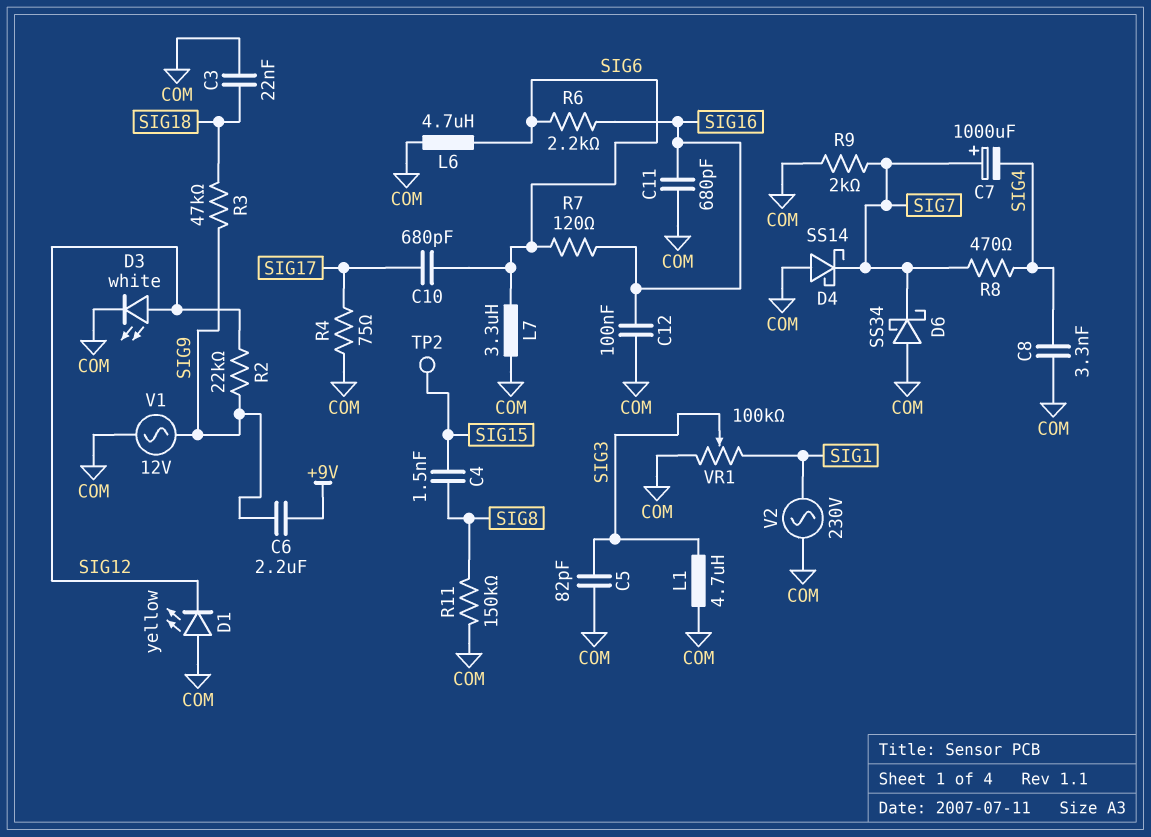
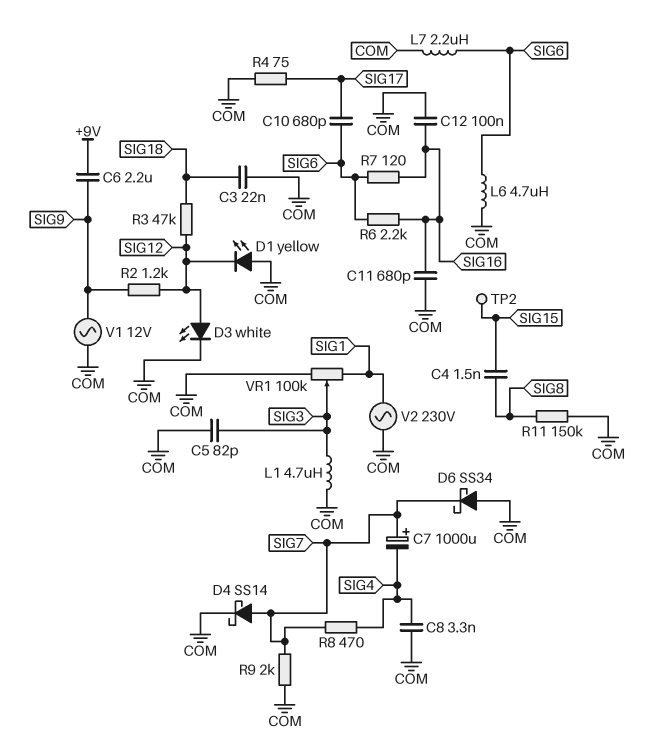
D4: schottky SS14 (A COM, K SIG7) -> schottky SS14 (A SIG7, K COM)
L7: 3.3uH (COM, SIG6) -> 2.2uH (COM, SIG6)
R2: 22k (SIG9, SIG12) -> 1.2k (SIG9, SIG12)
R3: 47k (SIG9, SIG18) -> 47k (SIG12, SIG18)

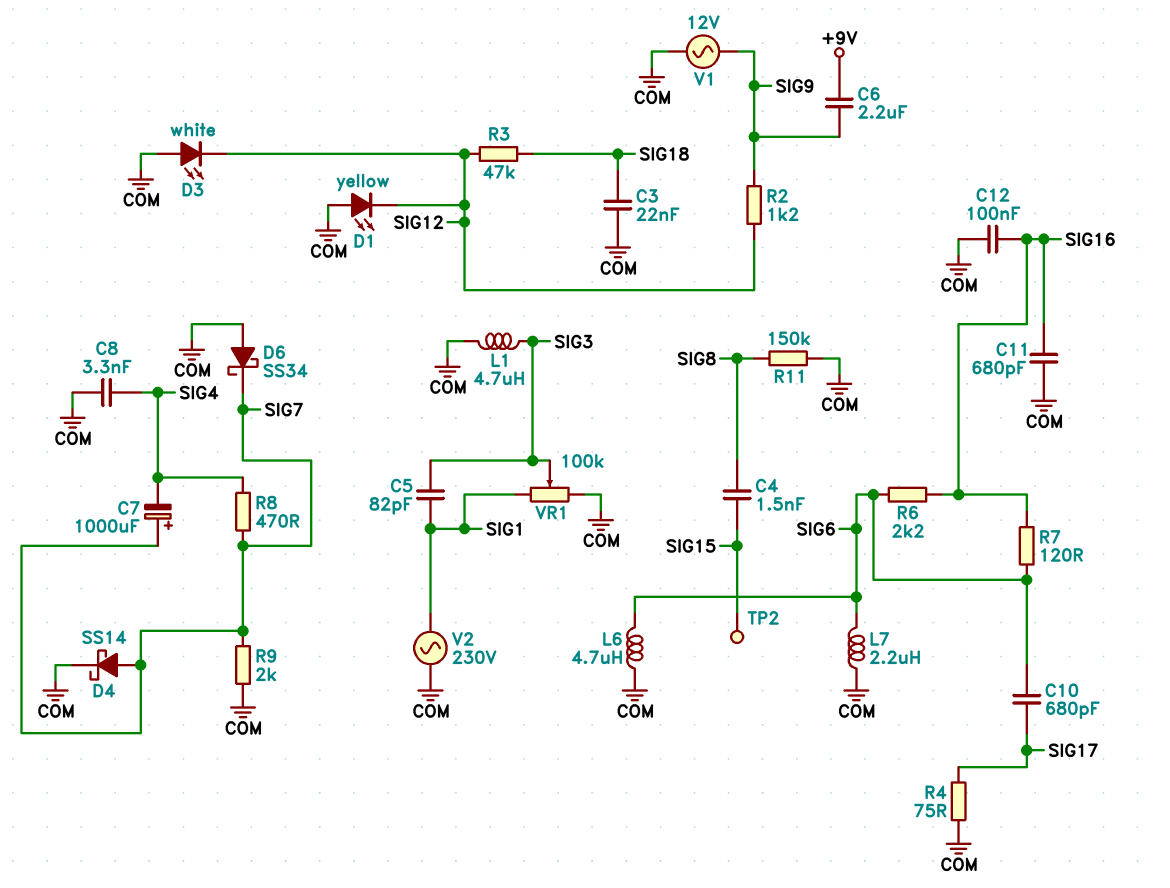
C5: 82pF (COM, SIG3) -> 82pF (SIG1, SIG3)
D3: LED white (A SIG12, K COM) -> LED white (A COM, K SIG12)

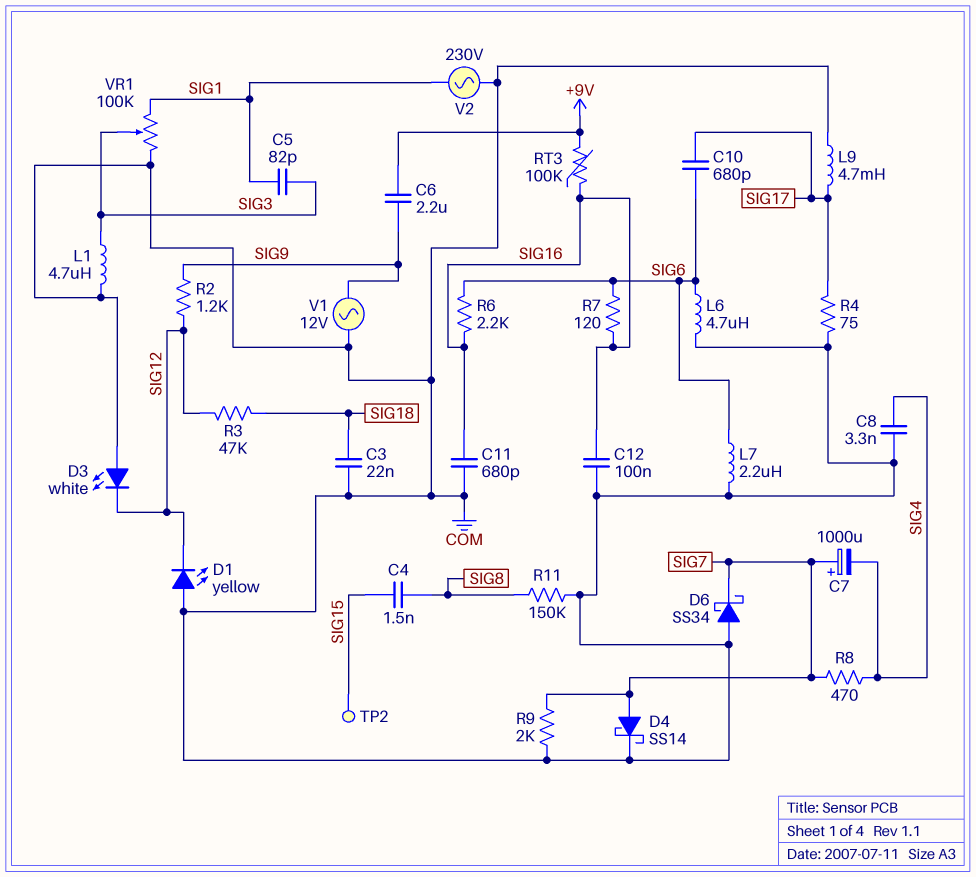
L9: none -> 4.7mH (COM, SIG17)
RT3: none -> 100k (+9V, SIG16)

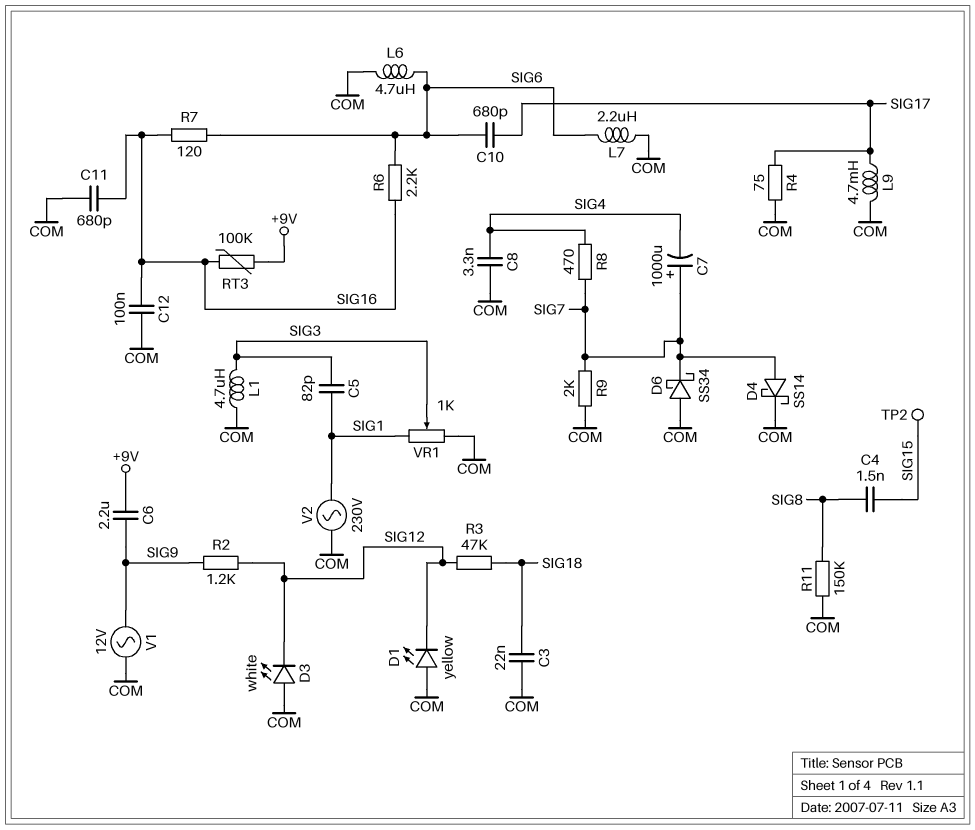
VR1: 100k (COM, SIG1, wiper SIG3) -> 1k (COM, SIG1, wiper SIG3)

